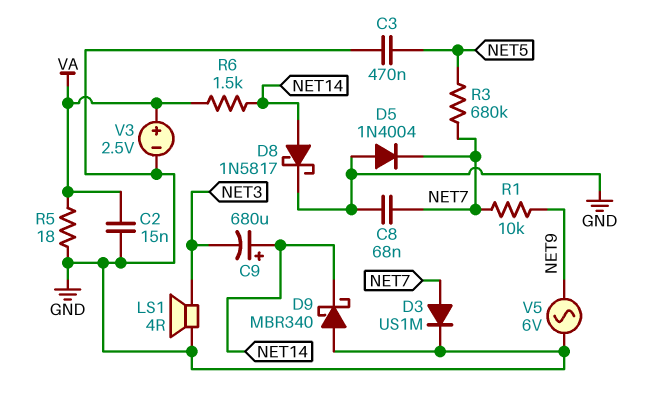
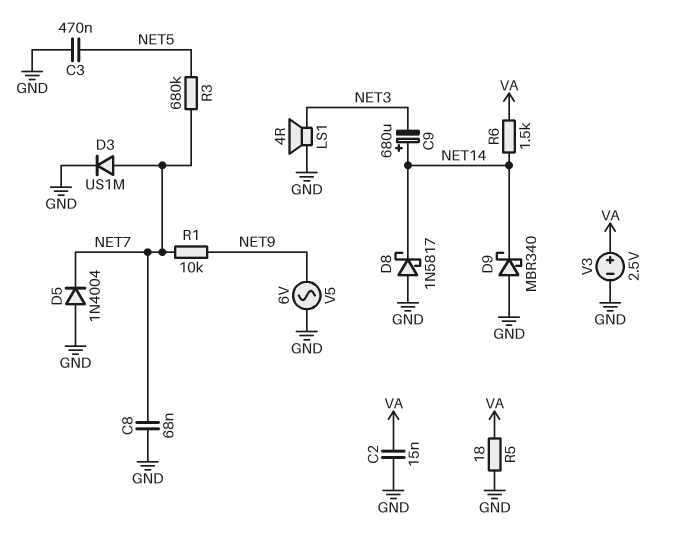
D8: schottky 1N5817 (A NET14, K GND) -> schottky 1N5817 (A GND, K NET14)

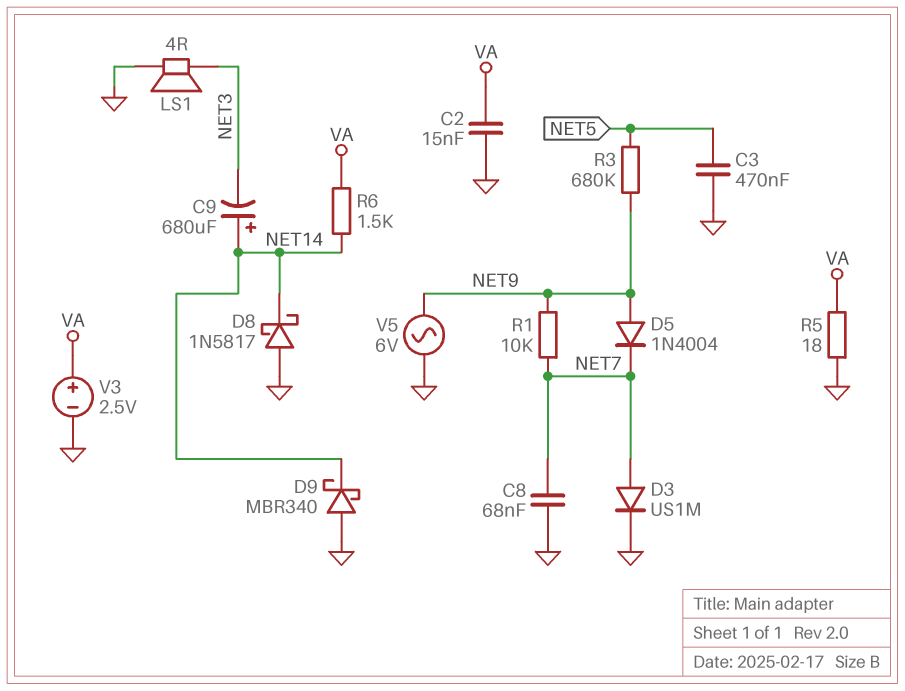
D5: diode 1N4004 (A GND, K NET7) -> diode 1N4004 (A NET9, K NET7)
R3: 680k (NET5, NET7) -> 680k (NET5, NET9)

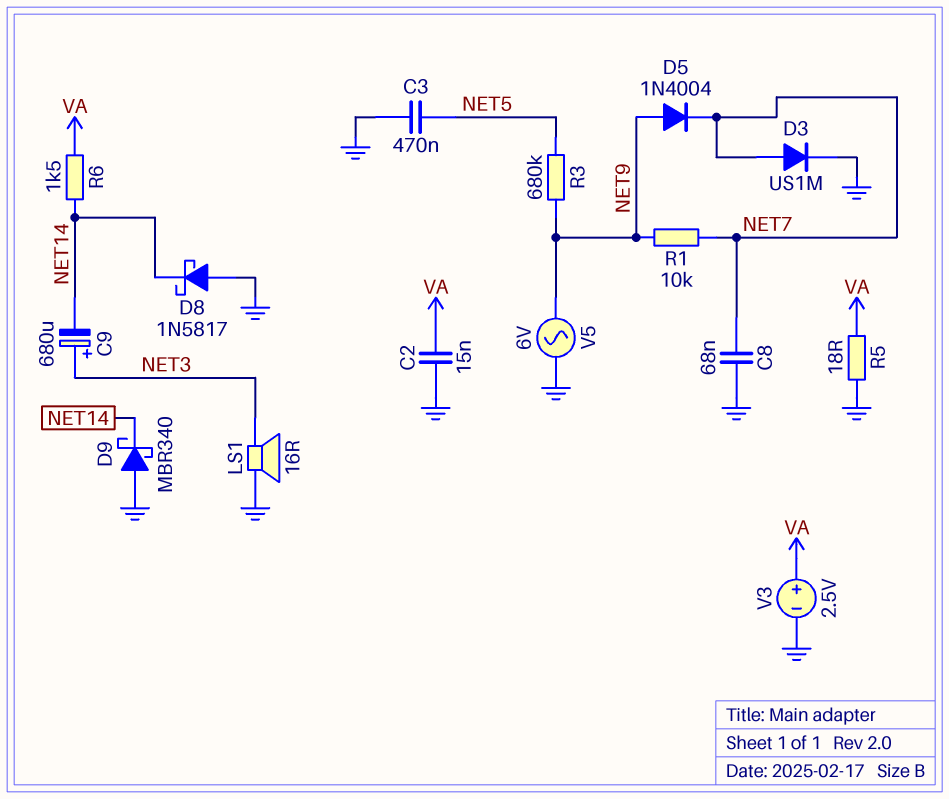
C9: 680uF (plus NET14, minus NET3) -> 680uF (plus NET3, minus NET14)
LS1: speaker 4R (GND, NET3) -> speaker 16R (GND, NET3)

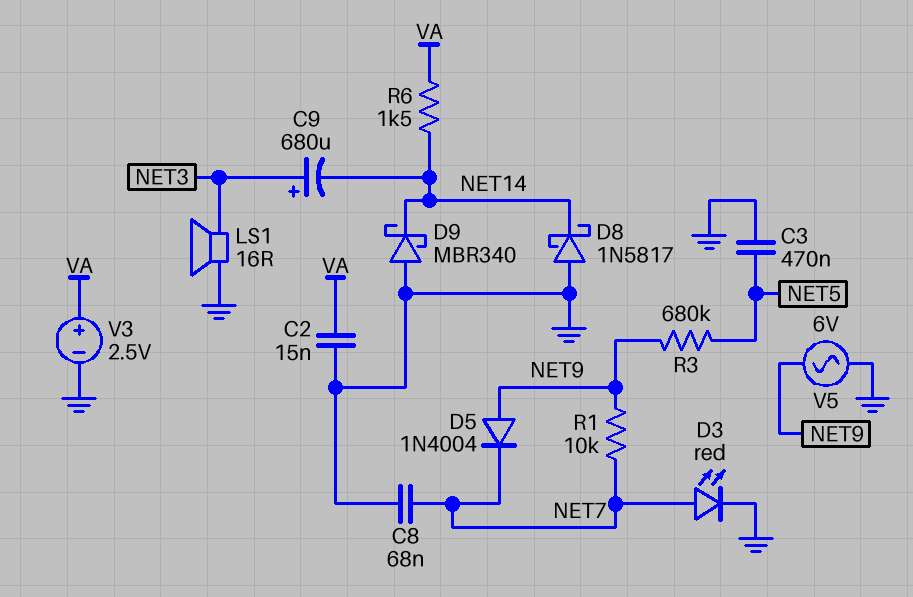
D3: diode US1M (A NET7, K GND) -> LED red (A NET7, K GND)
R5: 18 (GND, VA) -> none

